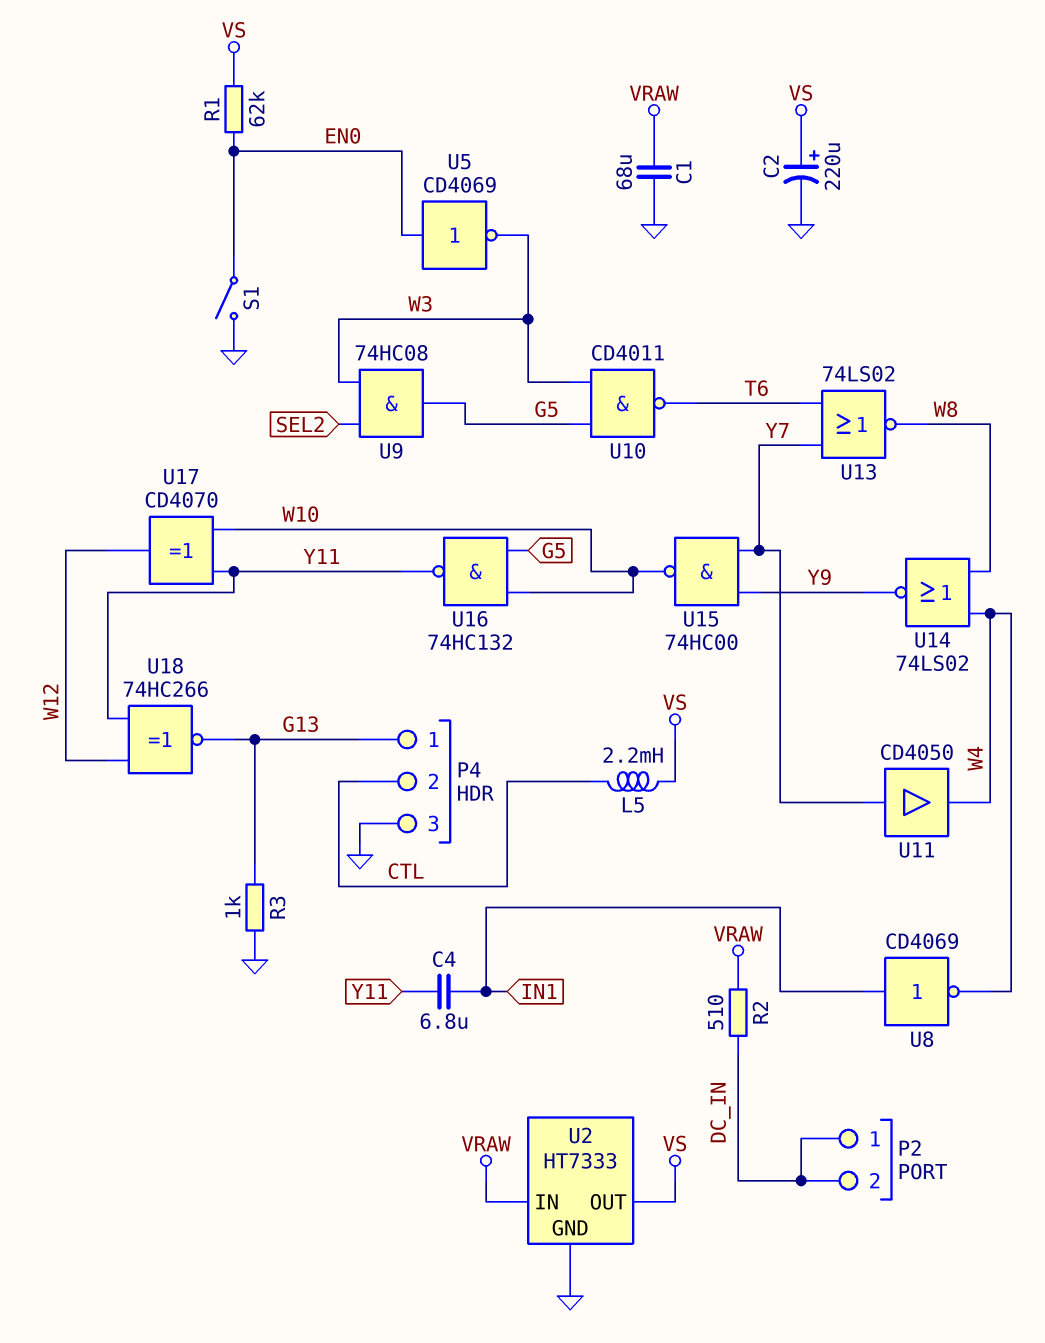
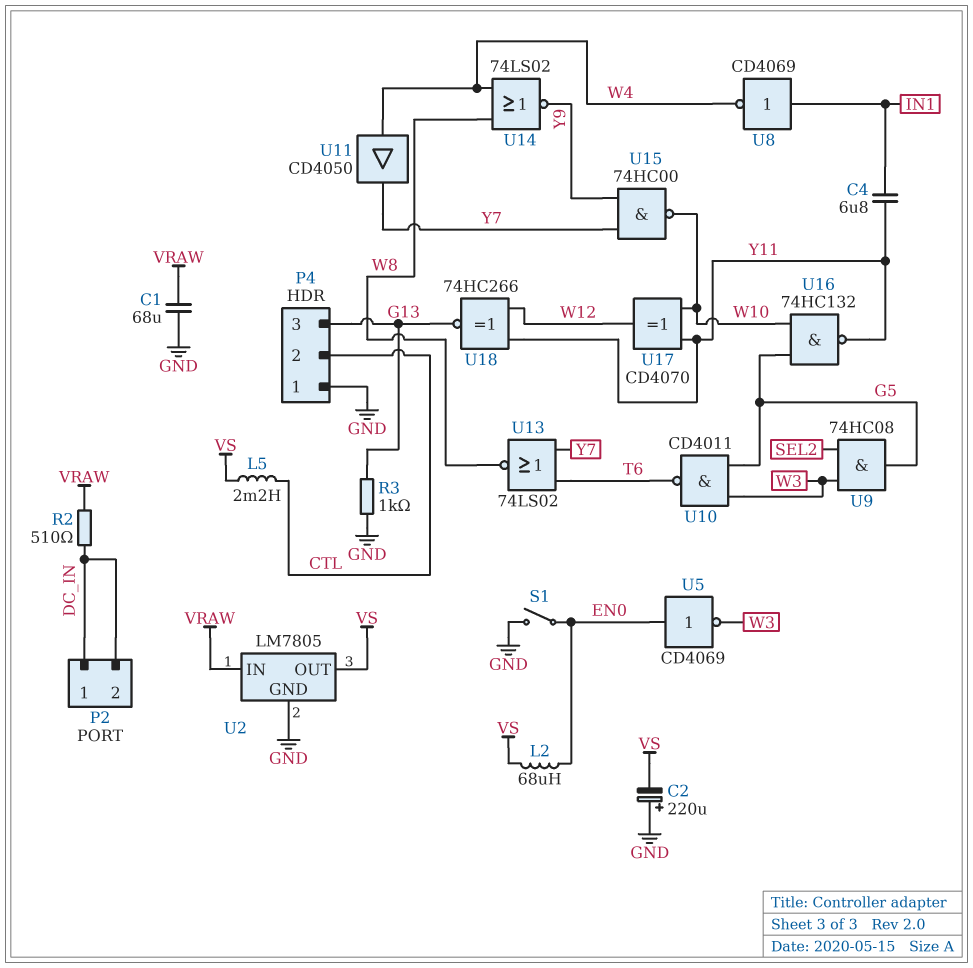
C2: 220uF (plus VS, minus GND) -> 220uF (plus GND, minus VS)
L2: none -> 68uH (EN0, VS)
P4 pin 1: G13 -> GND
P4 pin 3: GND -> G13
R1: 62k (EN0, VS) -> none
U2: HT7333 -> LM7805
U11: buffer CD4050 (in Y7, out W4) -> buffer CD4050 (in W4, out Y7)

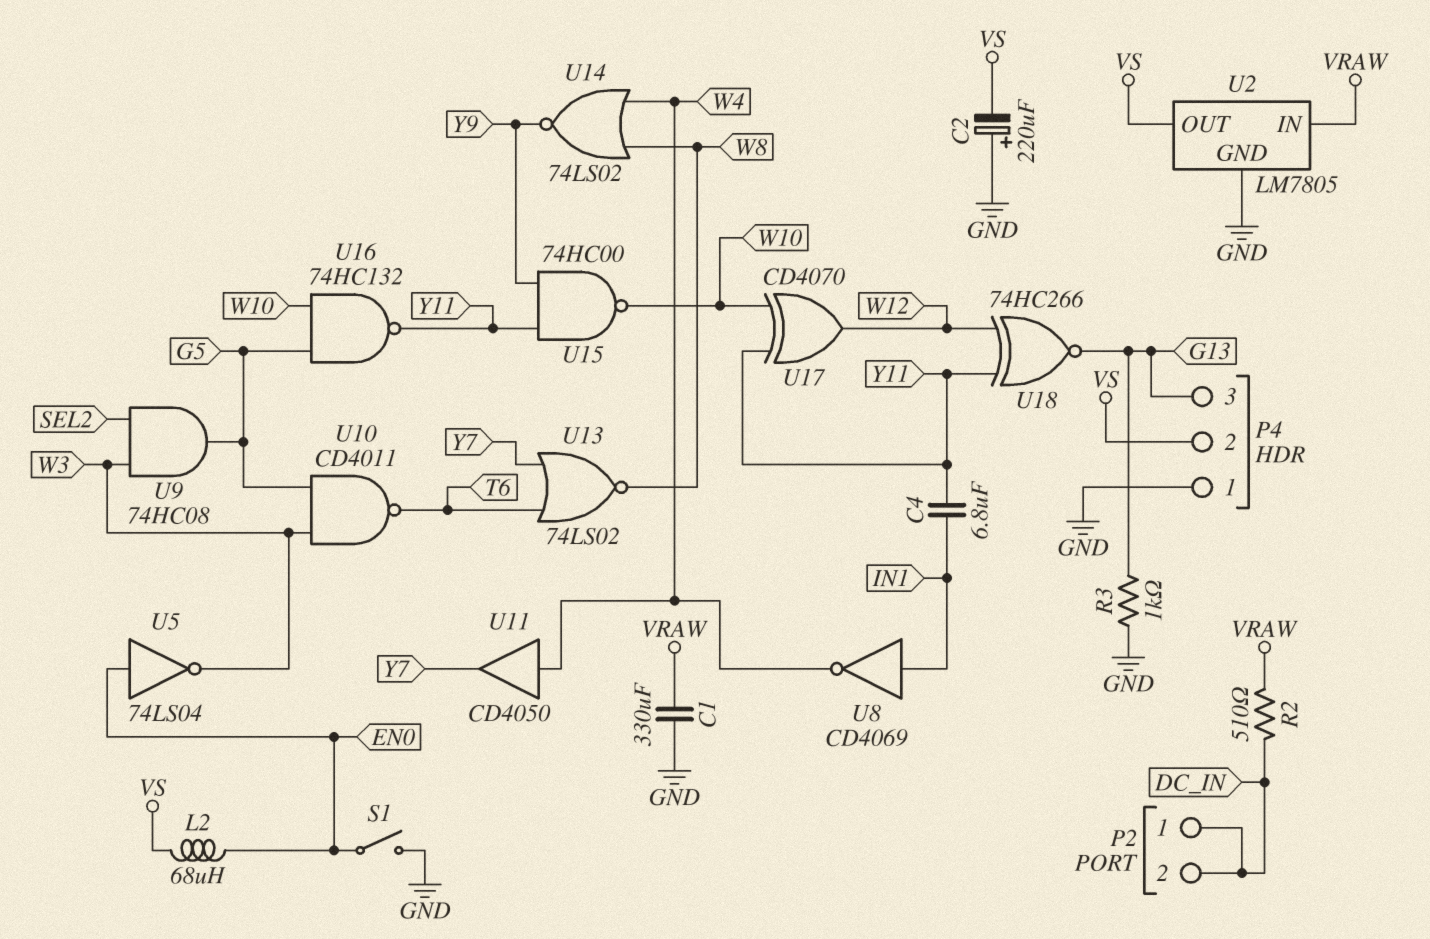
C1: 68uF (GND, VRAW) -> 330uF (GND, VRAW)
L5: 2.2mH (CTL, VS) -> none
P4 pin 2: CTL -> VS
U5: NOT CD4069 (in EN0, out W3) -> NOT 74LS04 (in EN0, out W3)
U15: NAND 74HC00 (in Y7, in Y9, out W10) -> NAND 74HC00 (in Y9, in Y11, out W10)

